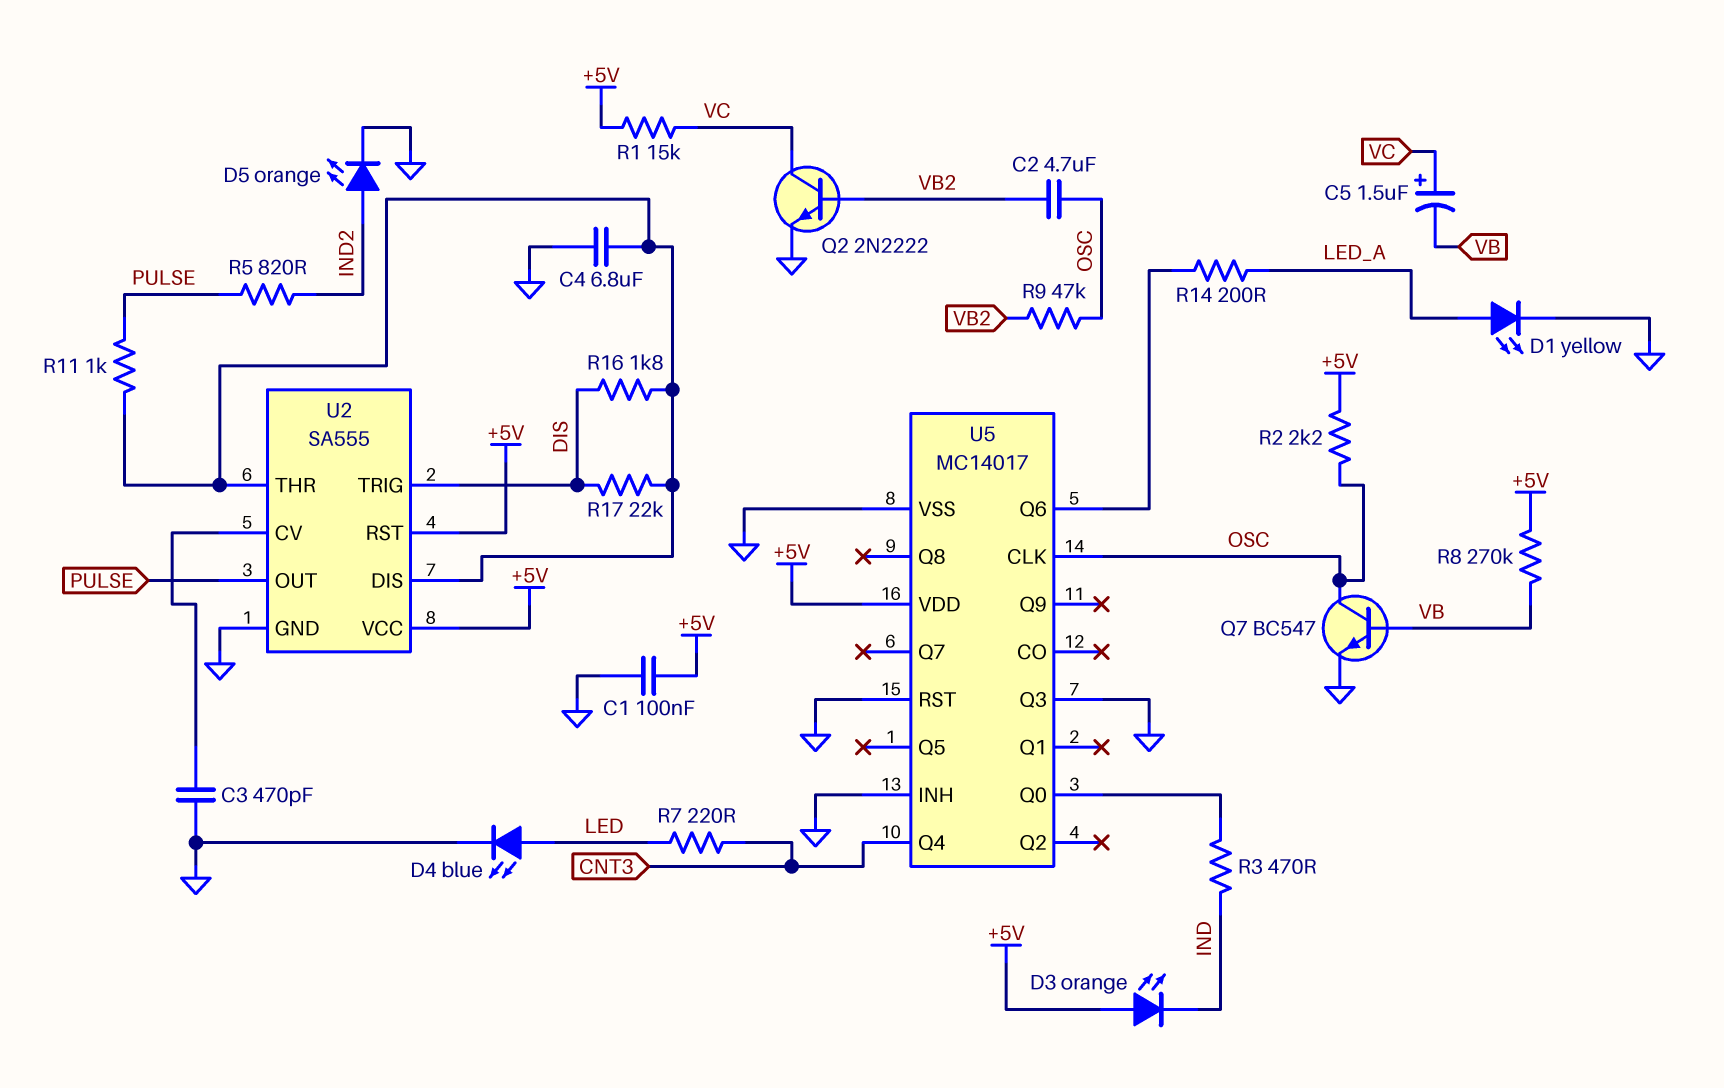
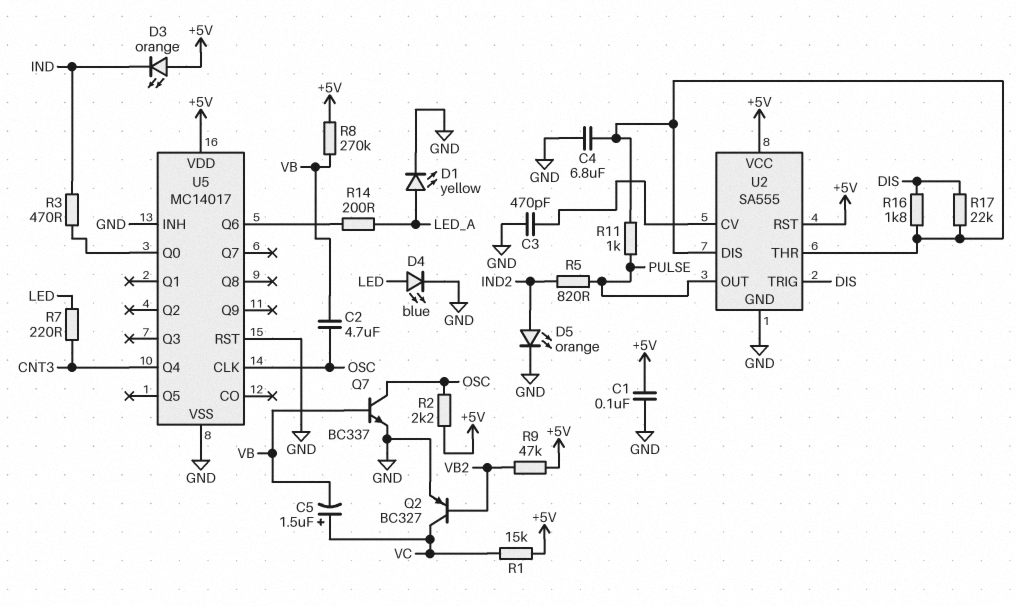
C2: 4.7uF (OSC, VB2) -> 4.7uF (OSC, VB)
Q2: NPN 2N2222 (B VB2, C VC, E GND) -> PNP BC327 (B VB2, C VC, E GND)
Q7: NPN BC547 (B VB, C OSC, E GND) -> NPN BC337 (B VB, C OSC, E GND)
R9: 47k (OSC, VB2) -> 47k (+5V, VB2)
U5 pin Q3: GND -> none

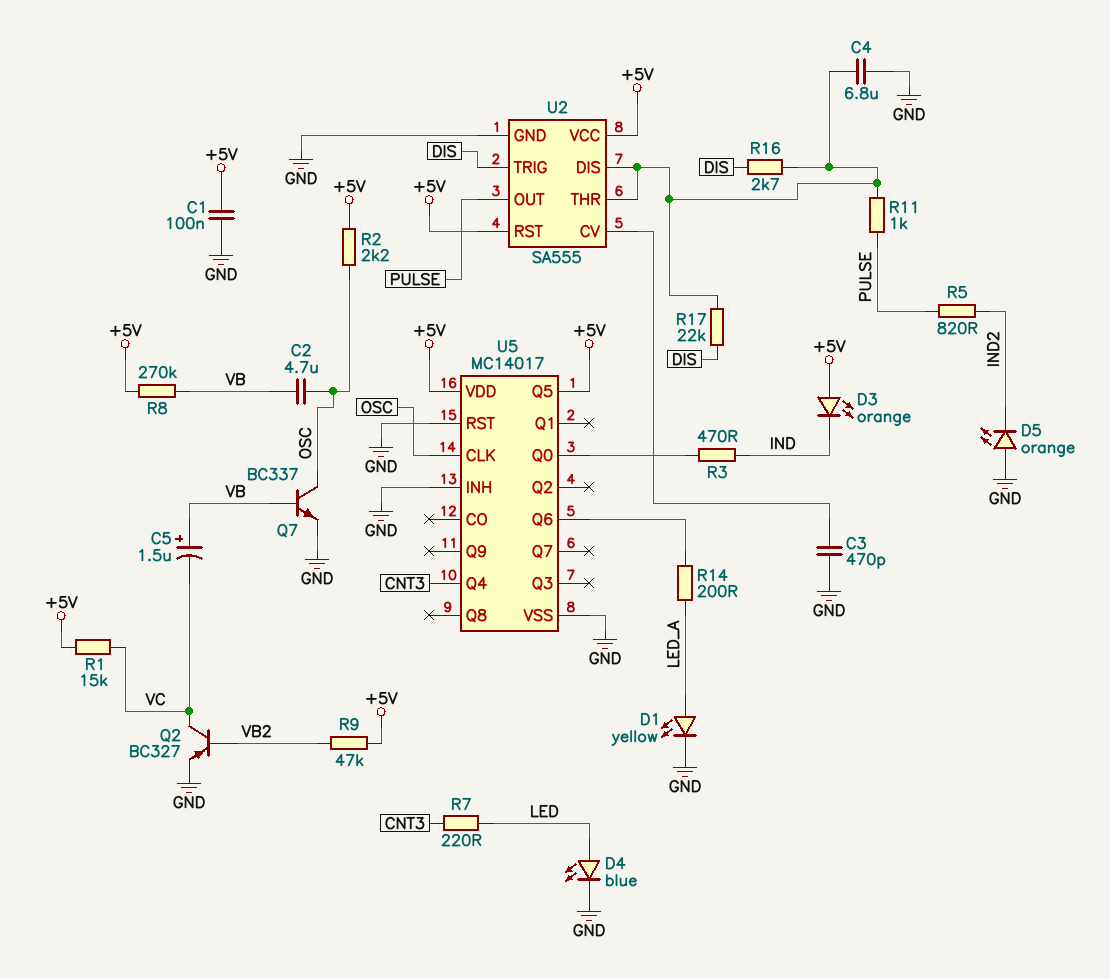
C5: 1.5uF (plus VC, minus VB) -> 1.5uF (plus VB, minus VC)
D5: LED orange (A IND2, K GND) -> LED orange (A GND, K IND2)
R16: 1.8k (DIS, U2/DIS) -> 2.7k (DIS, U2/DIS)
U5 pin Q5: none -> +5V

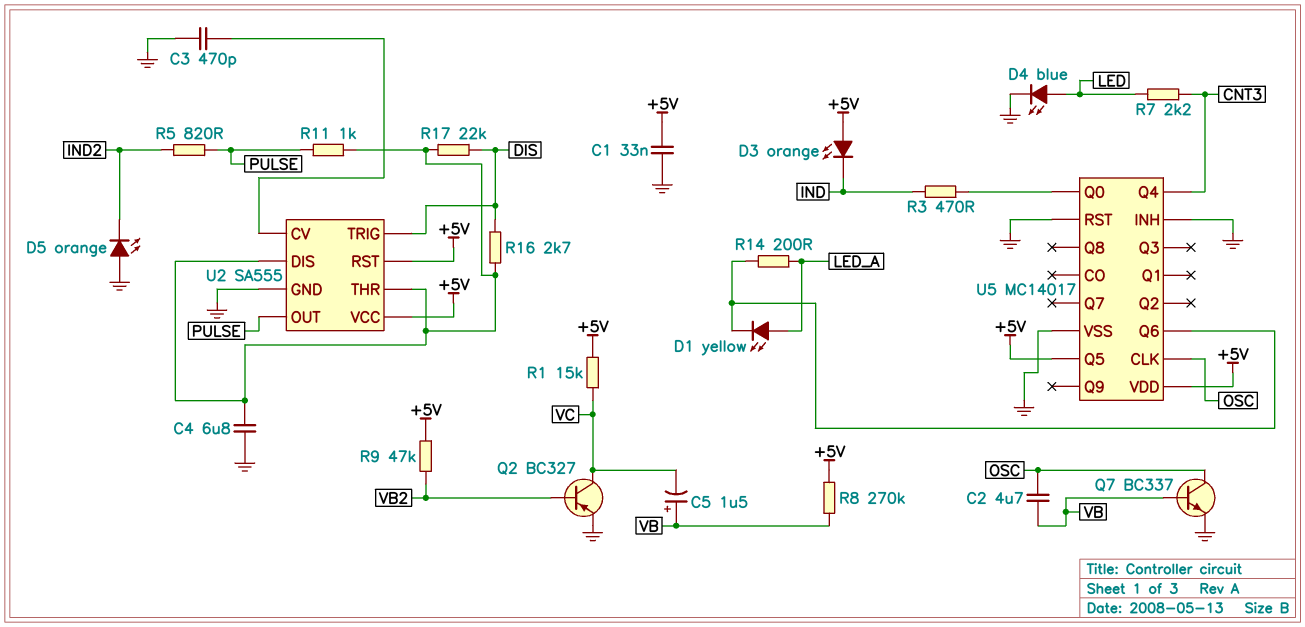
C1: 100nF (+5V, GND) -> 33nF (+5V, GND)
D1: LED yellow (A LED_A, K GND) -> LED yellow (A LED_A, K U5/Q6)
R2: 2.2k (+5V, OSC) -> none
R7: 220 (CNT3, LED) -> 2.2k (CNT3, LED)

